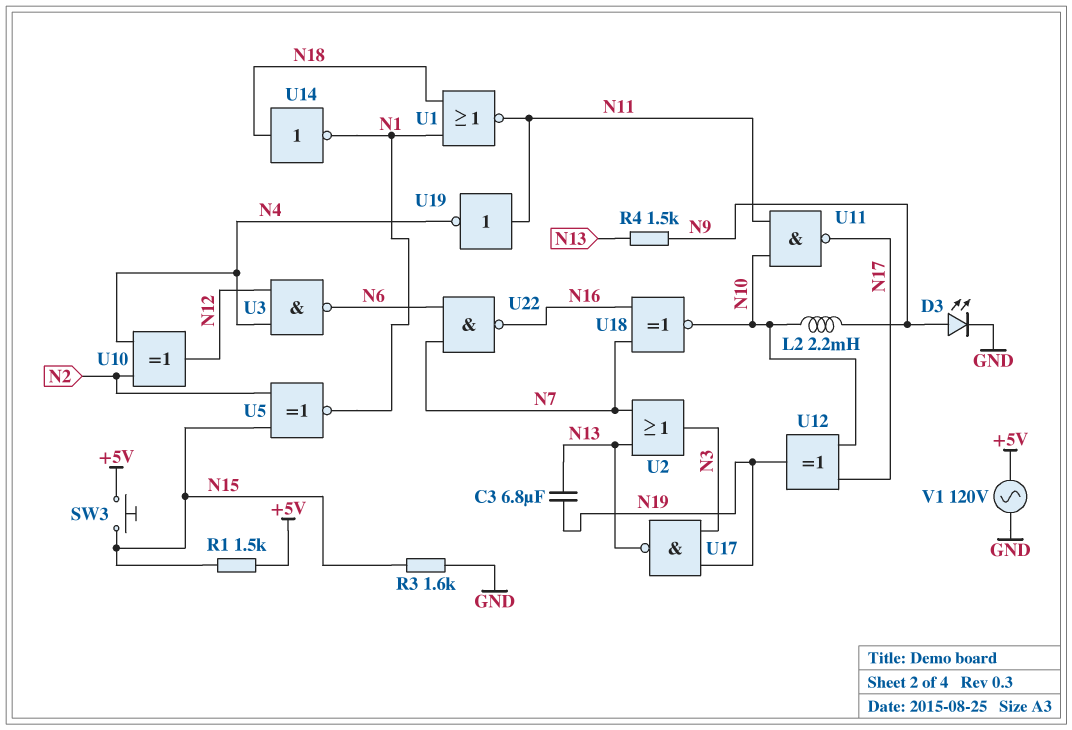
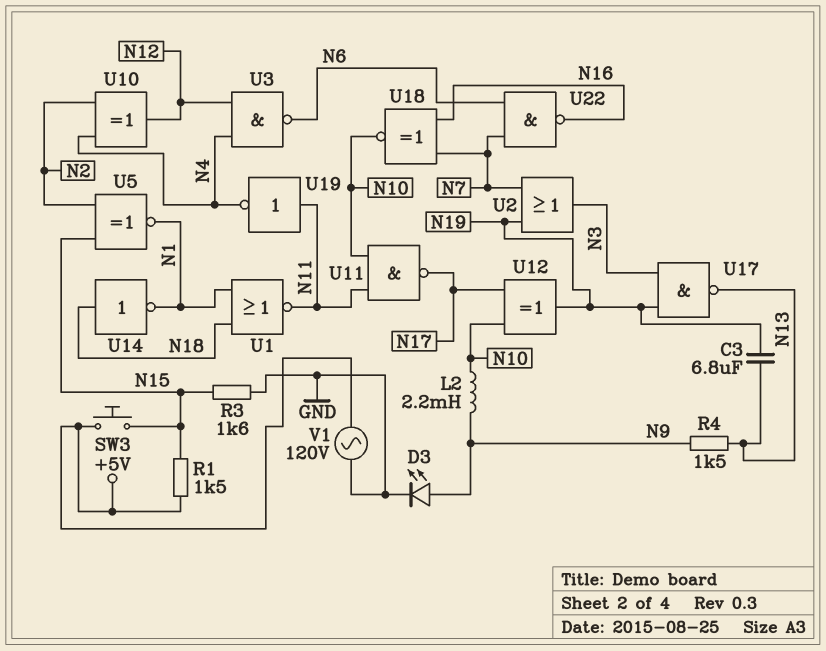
U2: OR (in N7, in N13, out N3) -> OR (in N7, in N19, out N3)

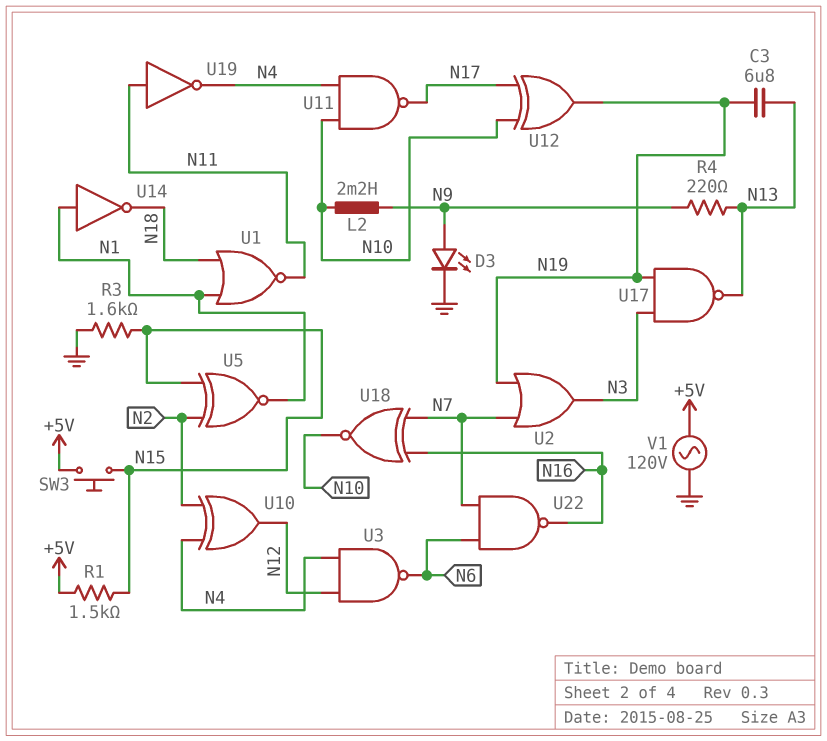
R4: 1.5k (N9, N13) -> 220 (N9, N13)
U11: NAND (in N10, in N11, out N17) -> NAND (in N4, in N10, out N17)
U14: NOT (in N18, out N1) -> NOT (in N1, out N18)

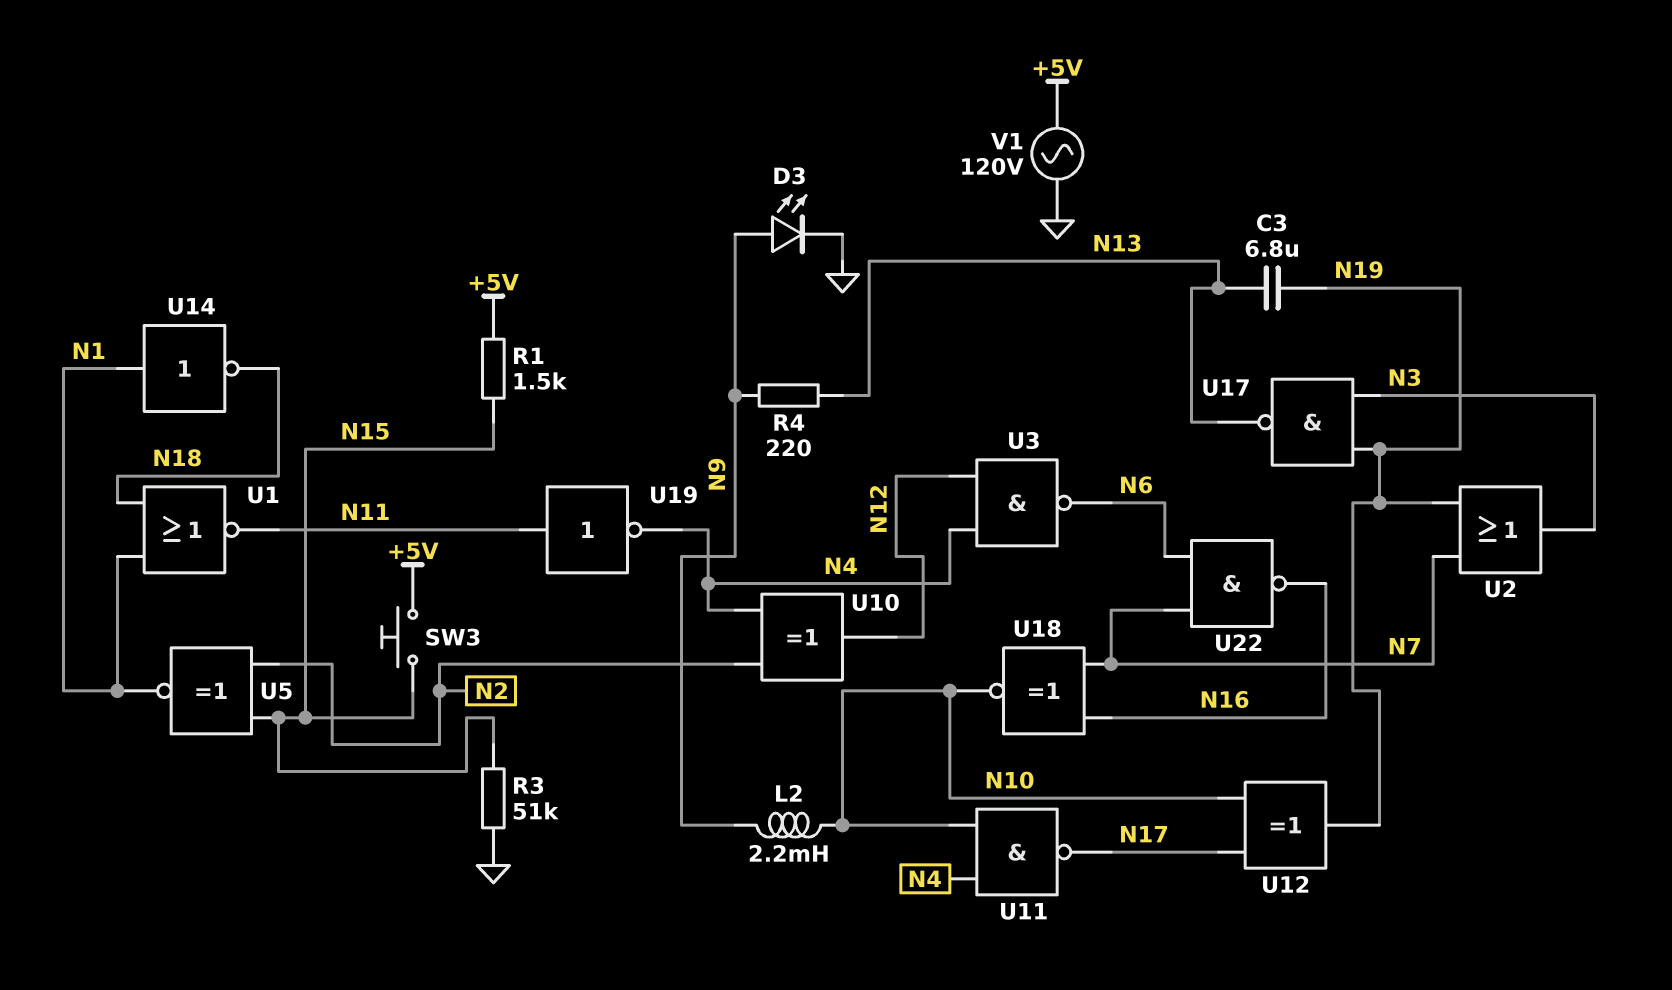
R3: 1.6k (GND, N15) -> 51k (GND, N15)

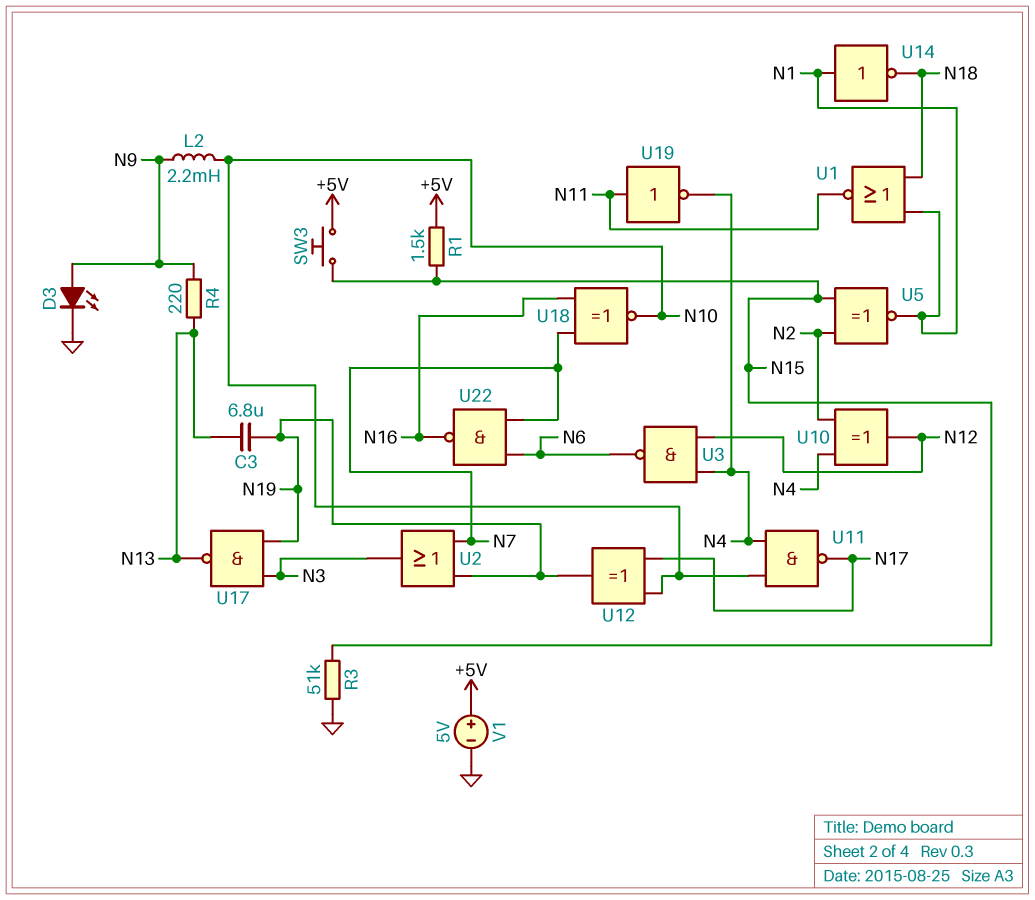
V1: AC 120V (+5V, GND) -> 5V (plus +5V, minus GND)

